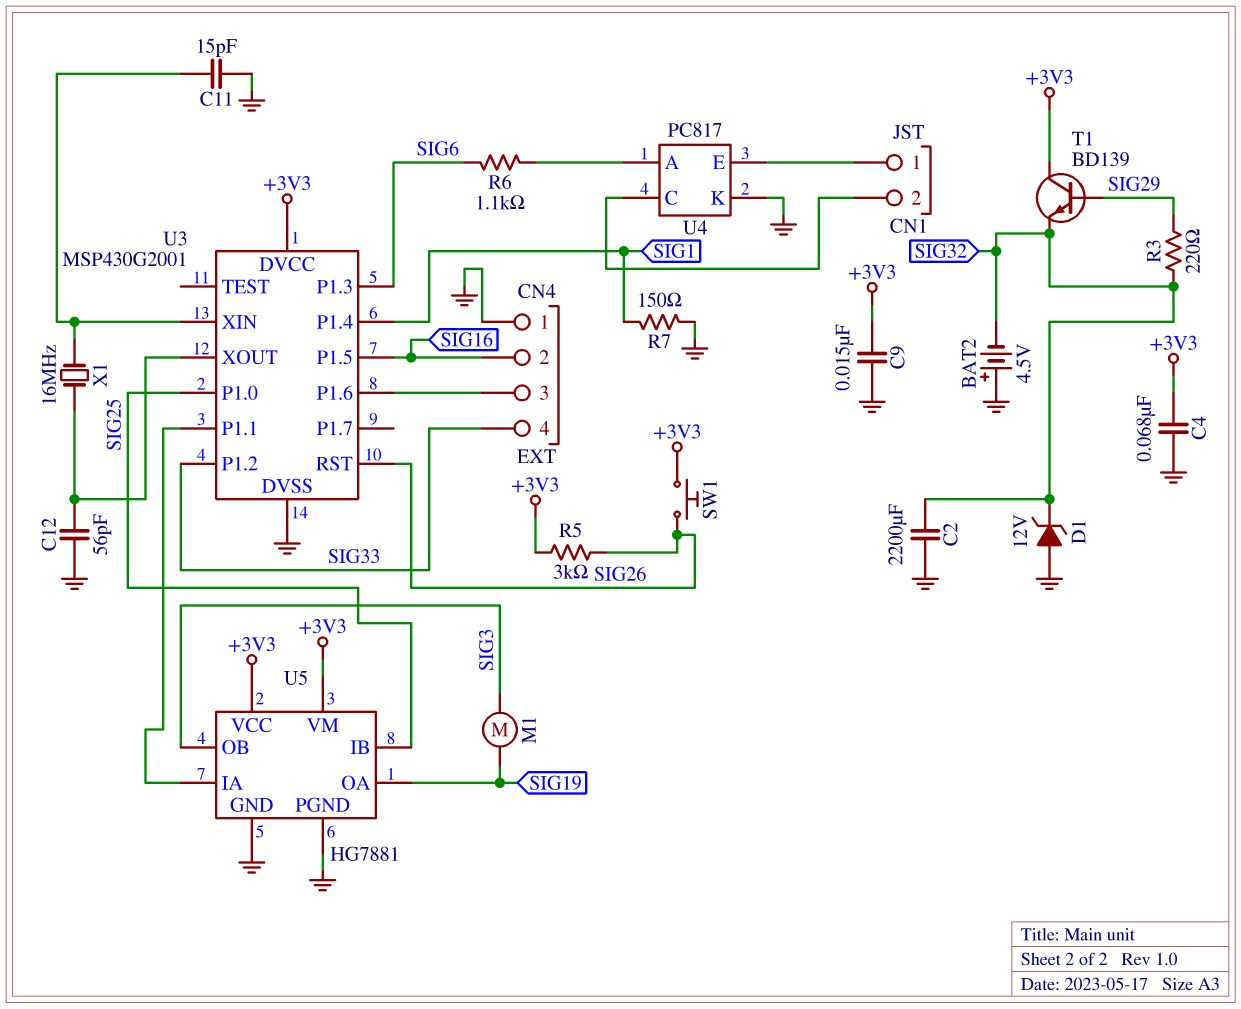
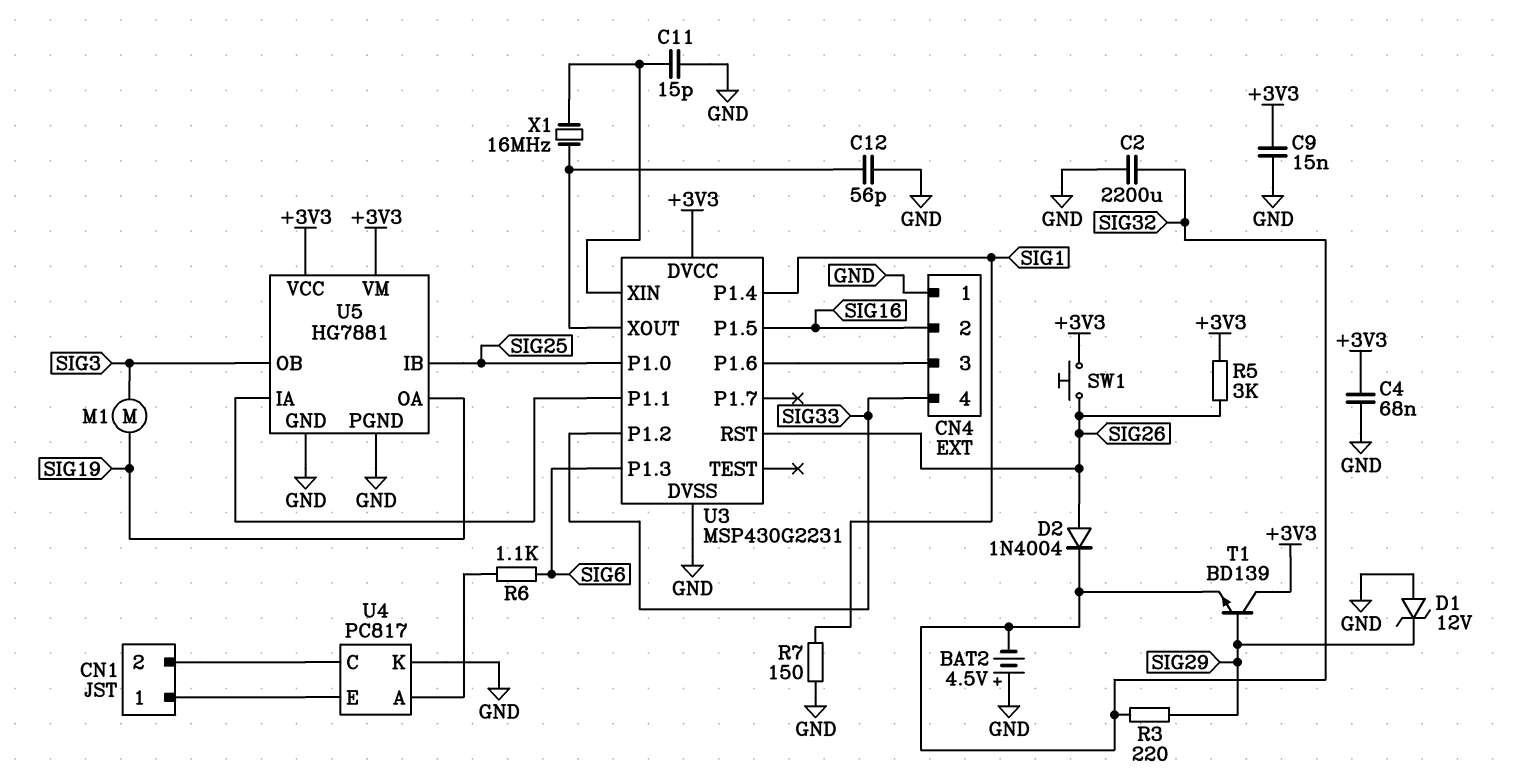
D1: zener 12V (A GND, K SIG32) -> zener 12V (A GND, K SIG29)
D2: none -> diode 1N4004 (A SIG26, K SIG32)
U3: MSP430G2001 -> MSP430G2231

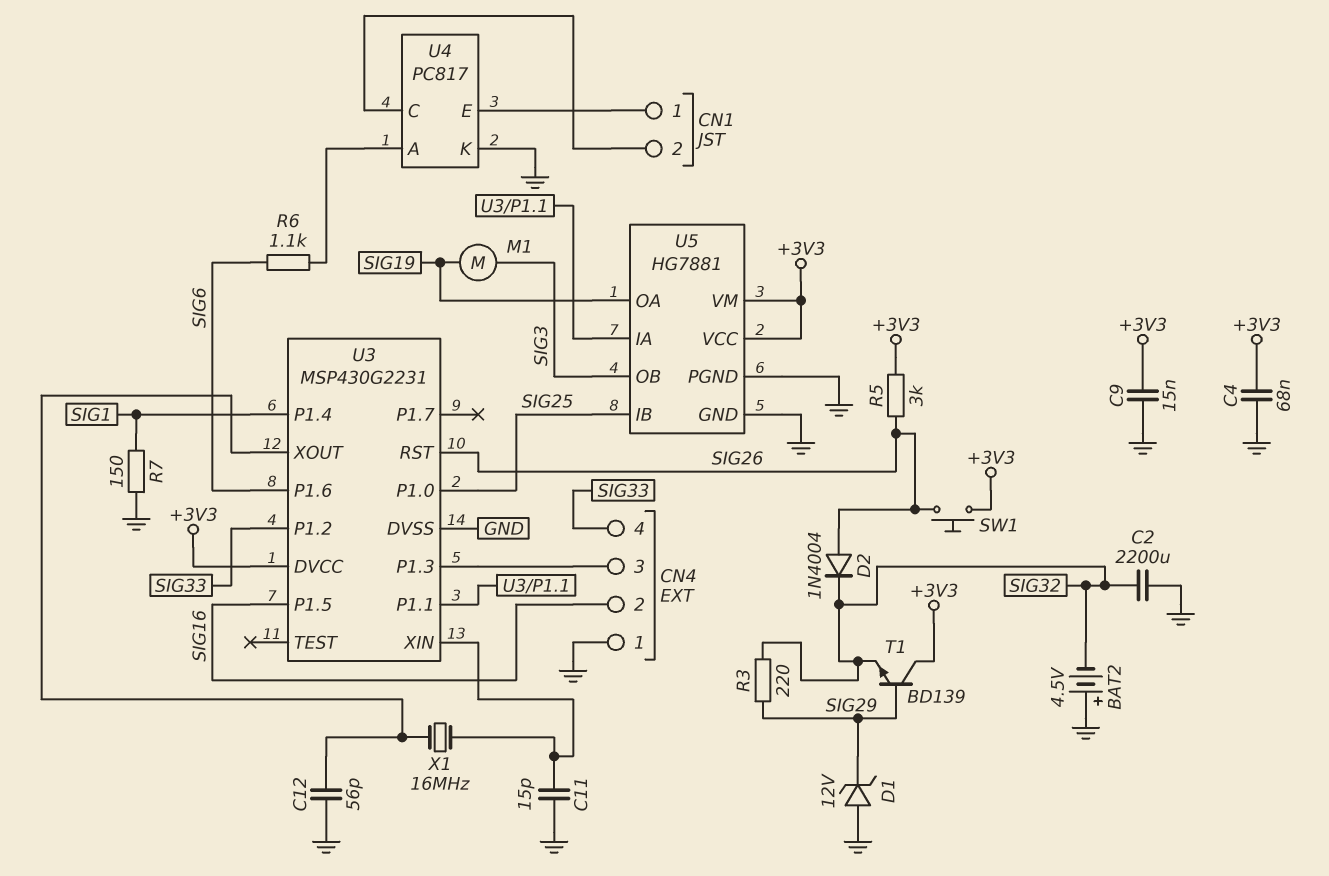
U3 pin P1.3: SIG6 -> CN4/3
U3 pin P1.6: CN4/3 -> SIG6

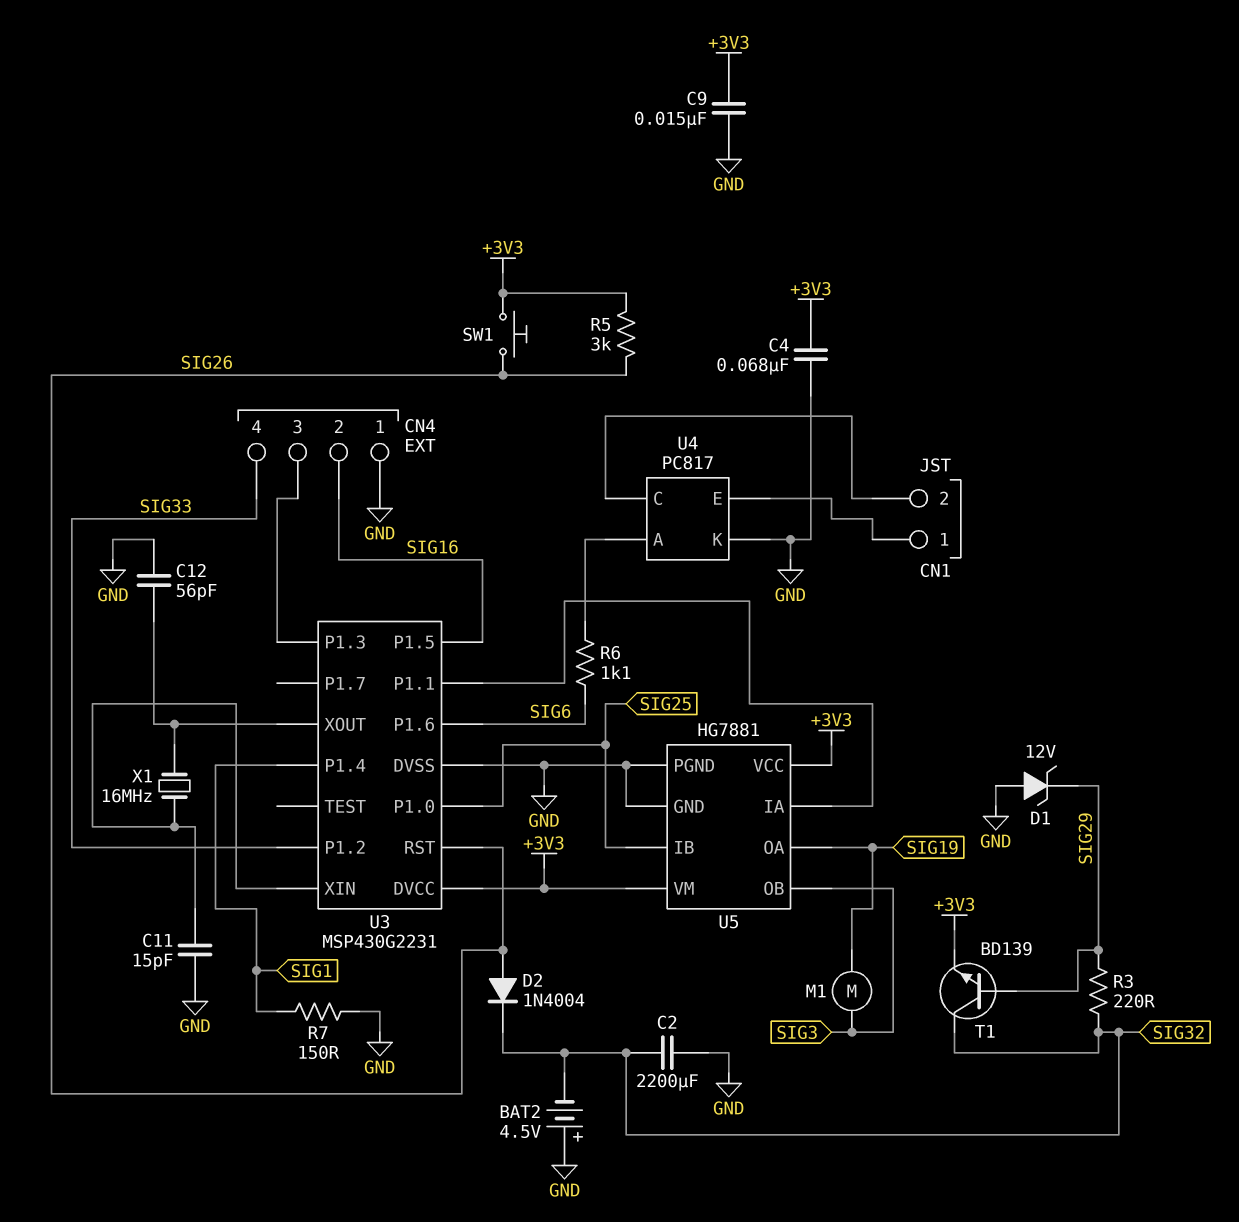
T1: NPN BD139 (B SIG29, C +3V3, E SIG32) -> NPN BD139 (B SIG29, C SIG32, E +3V3)

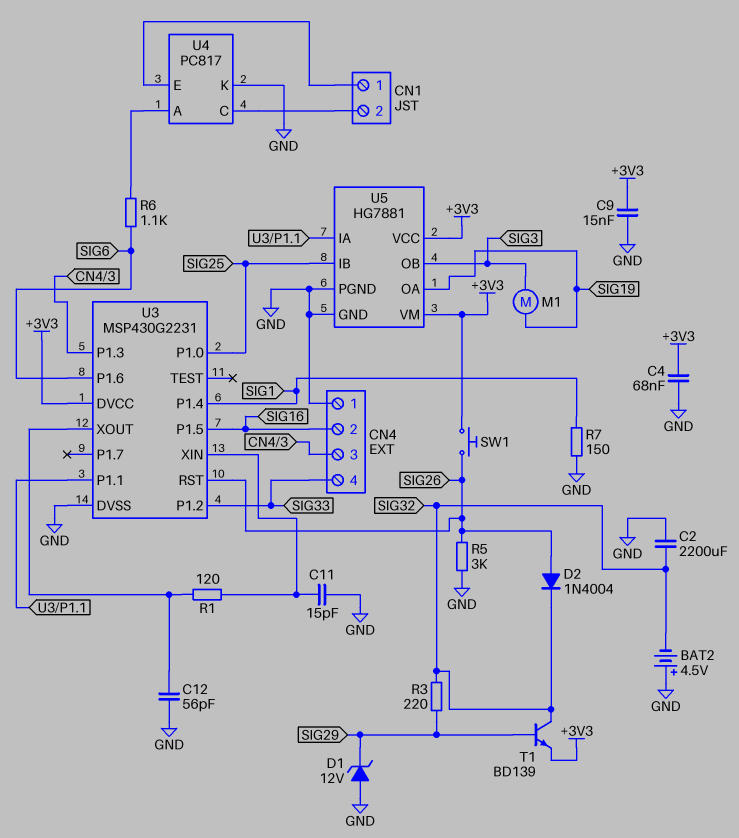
R1: none -> 120 (U3/XIN, U3/XOUT)
R5: 3k (+3V3, SIG26) -> 3k (GND, SIG26)
X1: 16MHz (U3/XIN, U3/XOUT) -> none

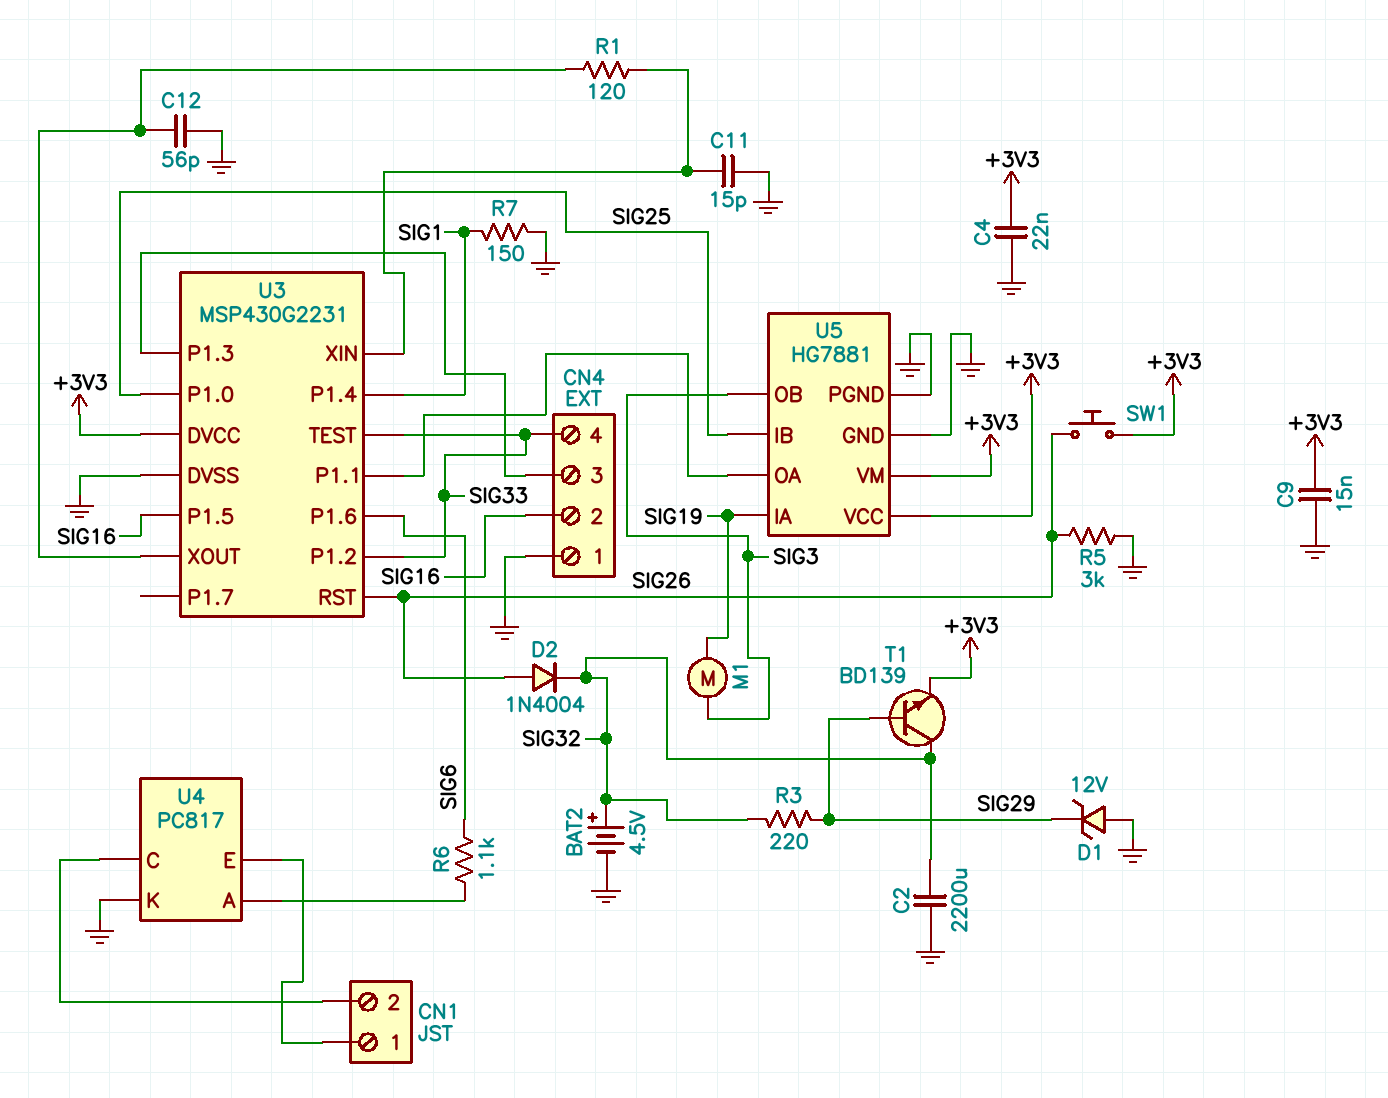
BAT2: 4.5V (plus GND, minus SIG32) -> 4.5V (plus SIG32, minus GND)
C4: 68nF (+3V3, GND) -> 22nF (+3V3, GND)
U3 pin TEST: none -> SIG33
U5 pin IA: U3/P1.1 -> SIG19
U5 pin OA: SIG19 -> U3/P1.1

